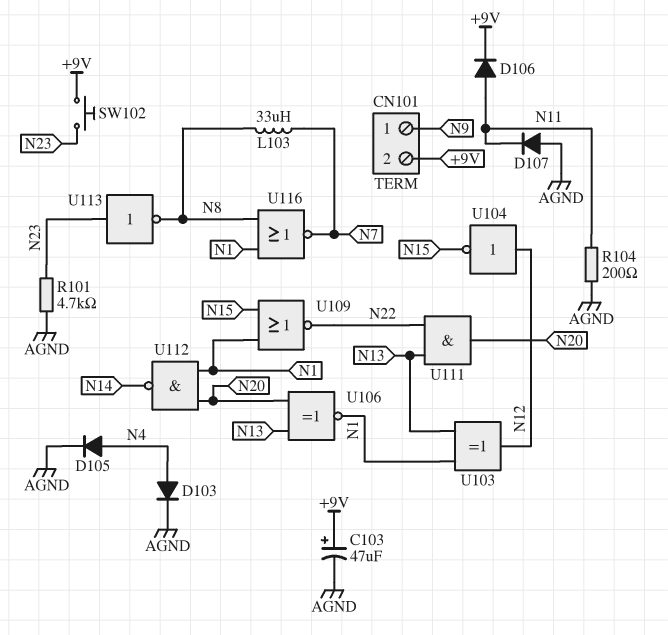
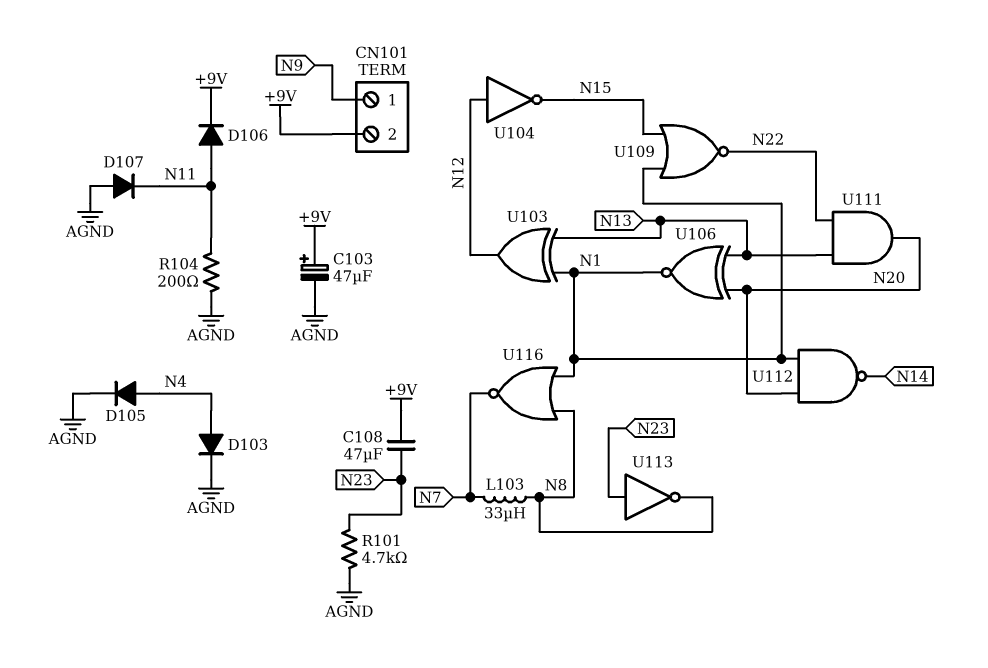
C108: none -> 47uF (+9V, N23)
SW102: button (+9V, N23) -> none

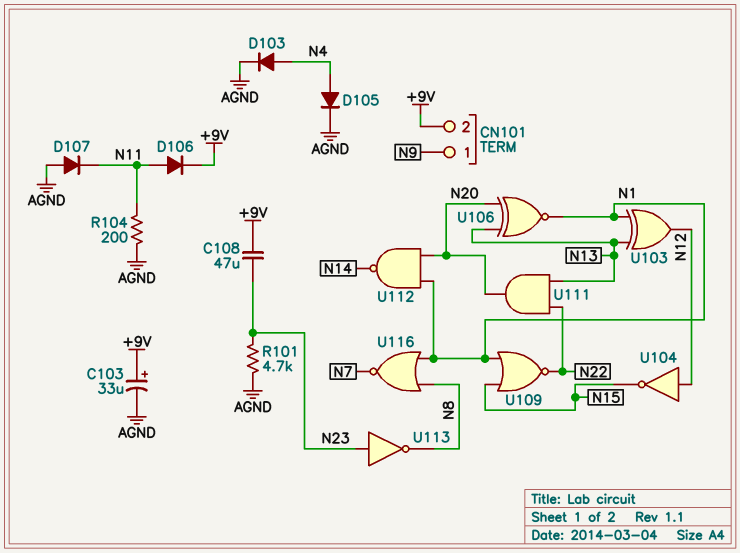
C103: 47uF (plus +9V, minus AGND) -> 33uF (plus +9V, minus AGND)
L103: 33uH (N7, N8) -> none

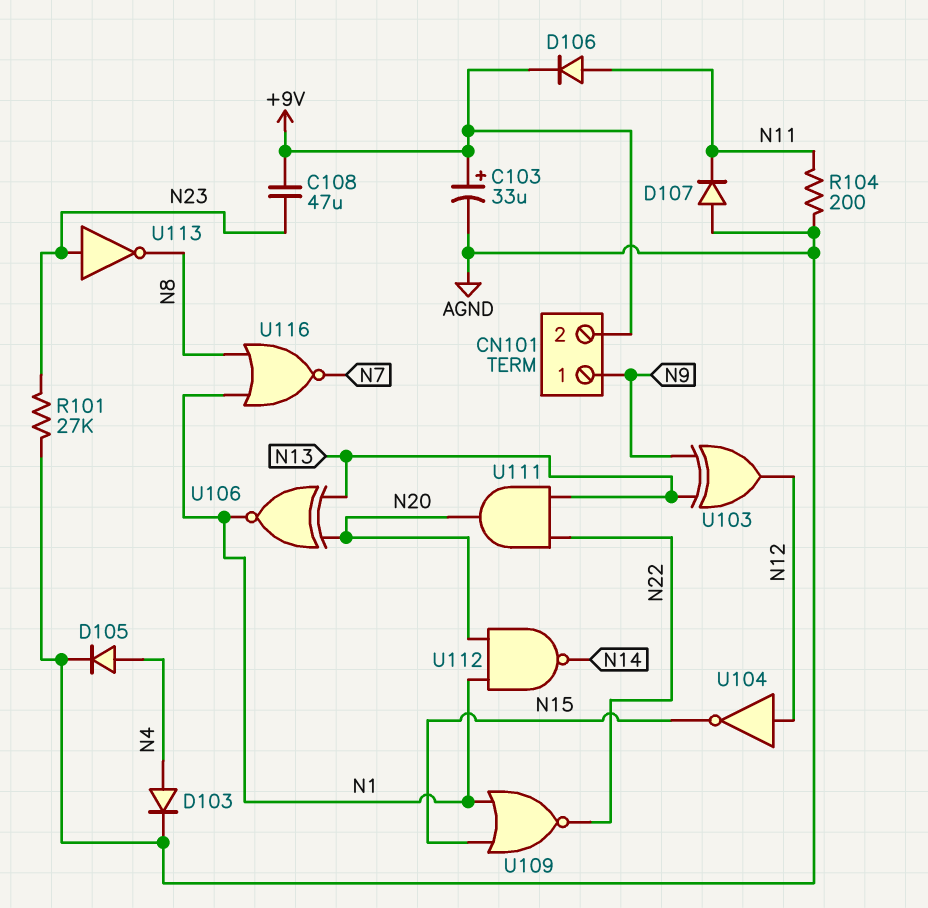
R101: 4.7k (AGND, N23) -> 27k (AGND, N23)
U103: XOR (in N1, in N13, out N12) -> XOR (in N9, in N13, out N12)

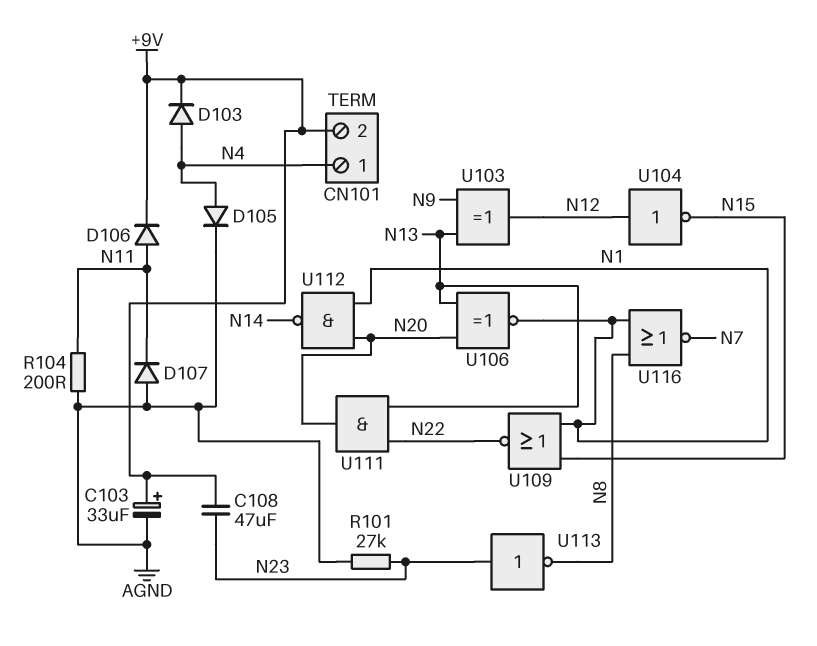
CN101 pin 1: N9 -> N4
D103: diode (A N4, K AGND) -> diode (A N4, K +9V)

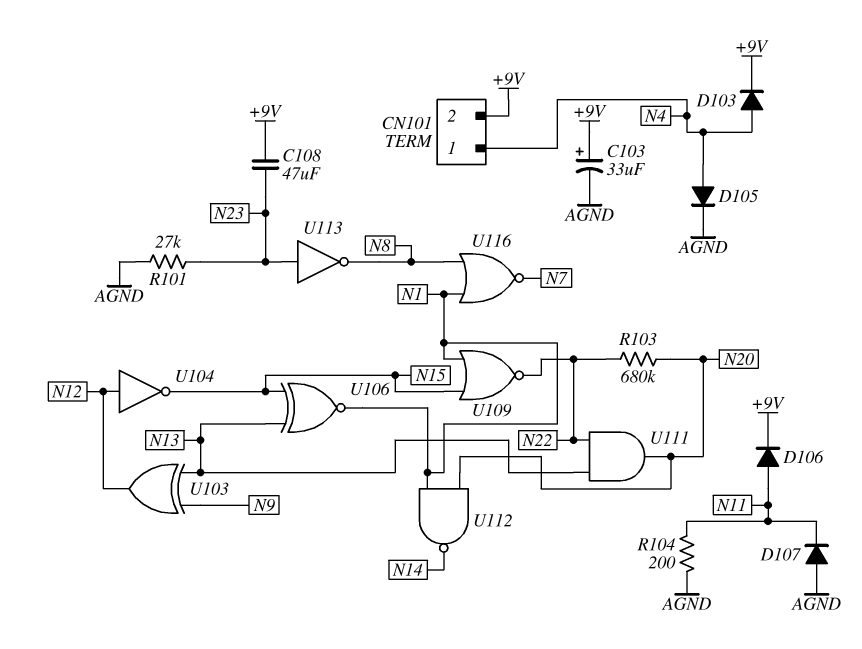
R103: none -> 680k (N20, N22)
U106: XNOR (in N13, in N20, out N1) -> XNOR (in N13, in N15, out N1)

